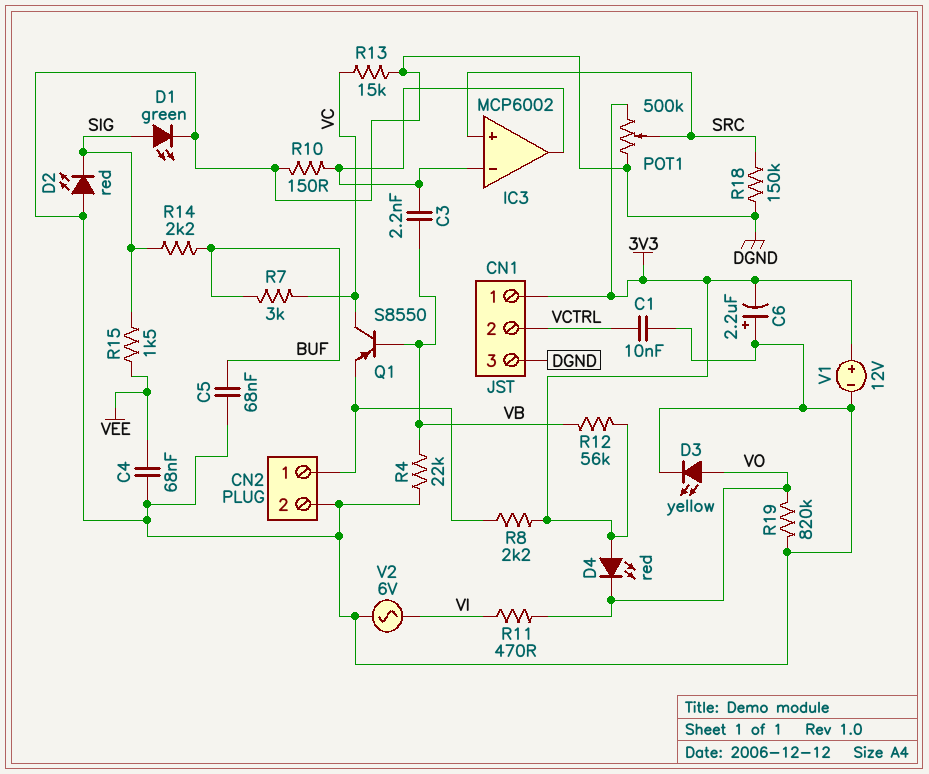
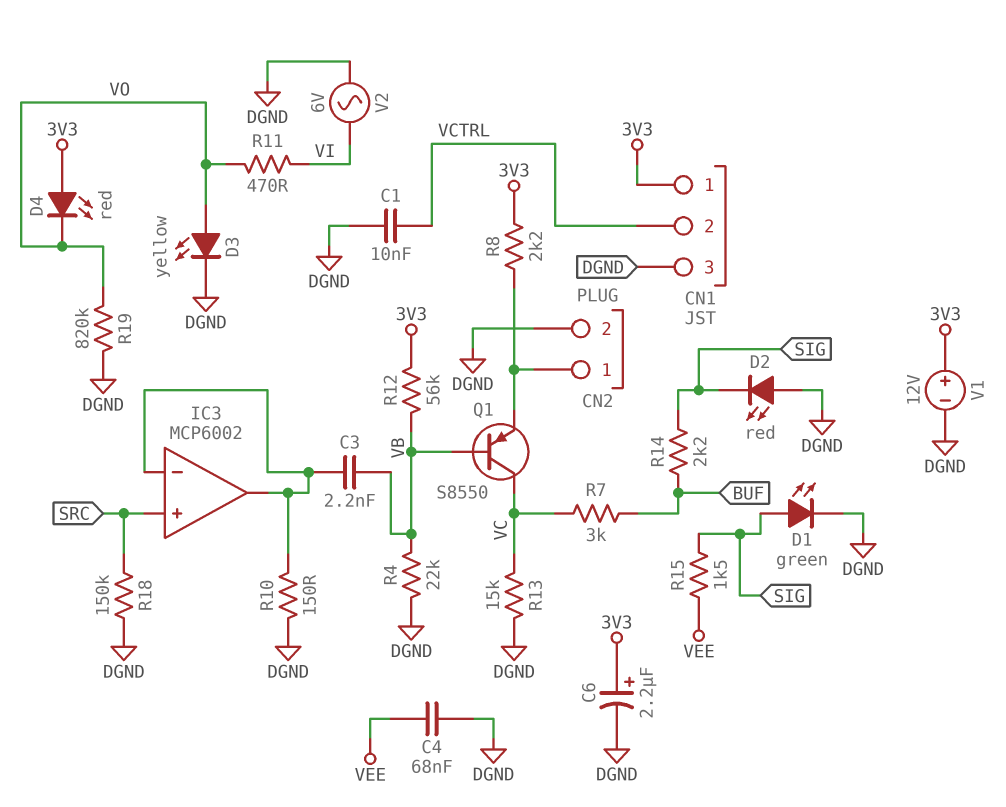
C5: 68nF (BUF, DGND) -> none
C6: 2.2uF (plus DGND, minus 3V3) -> 2.2uF (plus 3V3, minus DGND)
POT1: 500k (3V3, DGND, wiper SRC) -> none

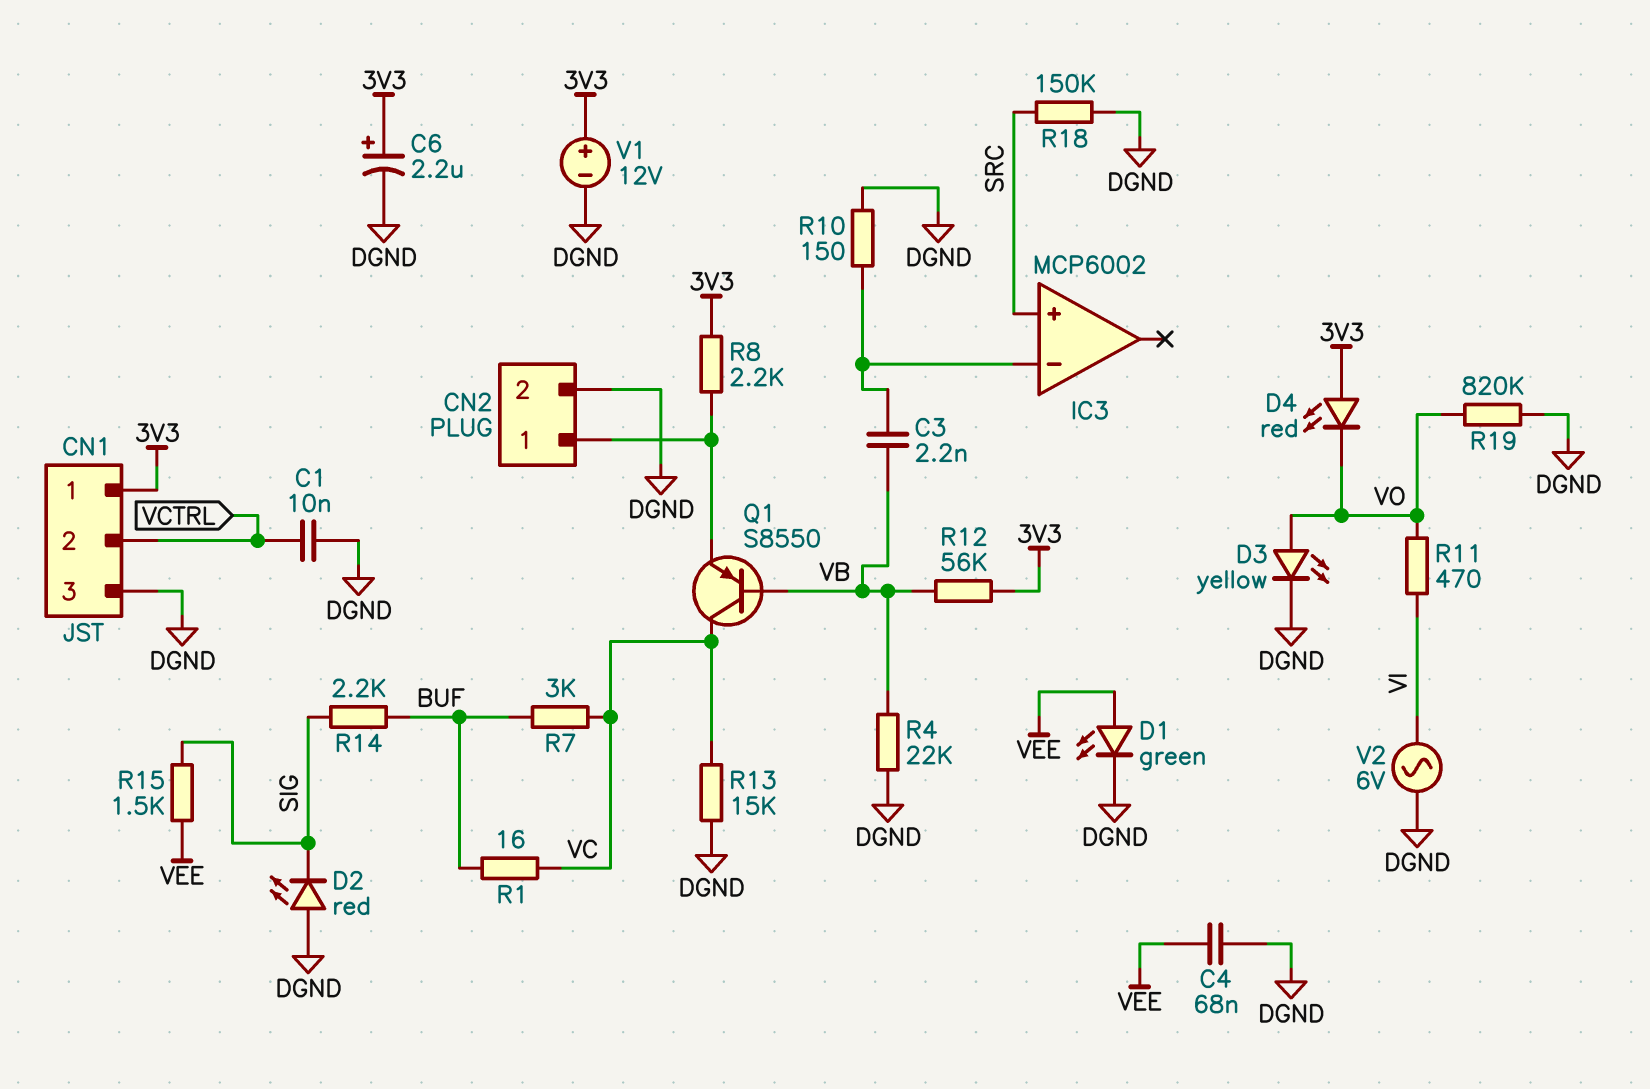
D1: LED green (A SIG, K DGND) -> LED green (A VEE, K DGND)
IC3 pin out: IC3/in- -> none
R1: none -> 16 (BUF, VC)

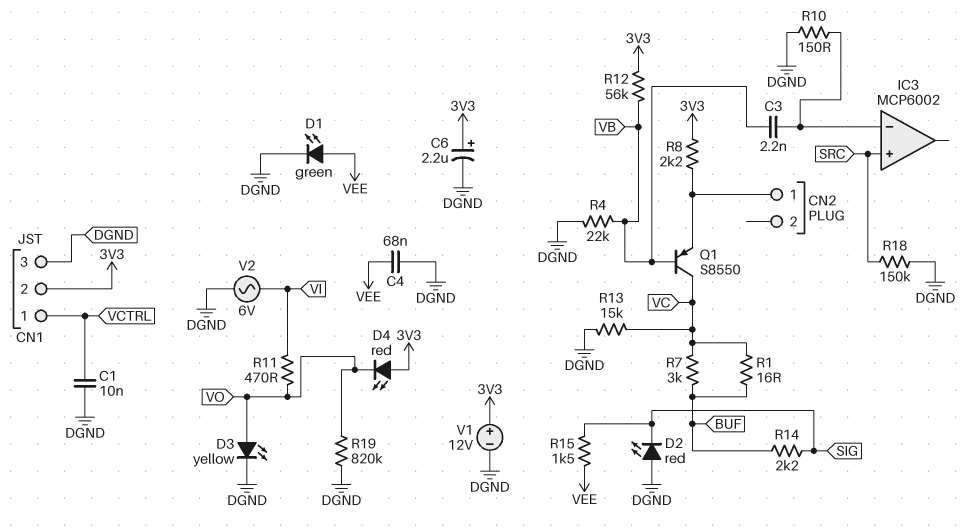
CN1 pin 1: 3V3 -> VCTRL
CN1 pin 2: VCTRL -> 3V3
CN2 pin 2: DGND -> none

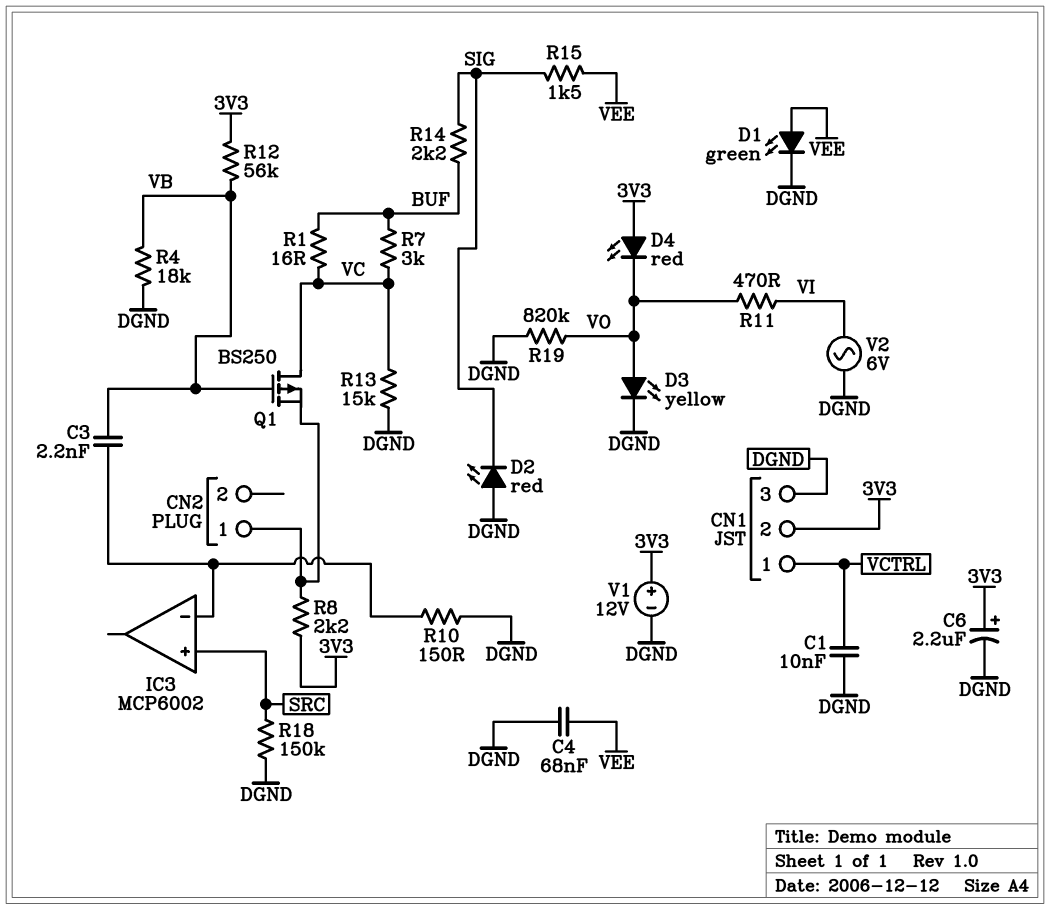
Q1: PNP S8550 (B VB, C VC, E CN2/1) -> PMOS BS250 (G VB, D VC, S CN2/1)
R4: 22k (DGND, VB) -> 18k (DGND, VB)

